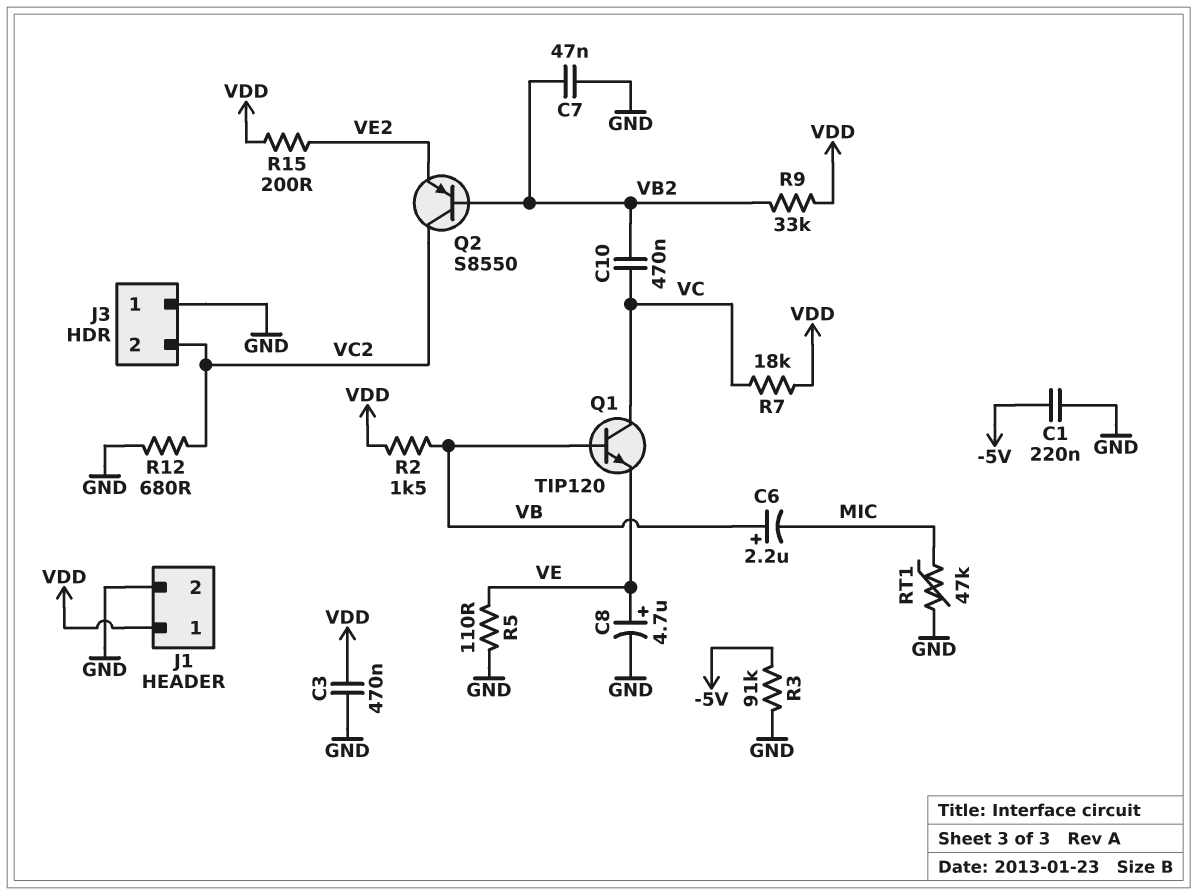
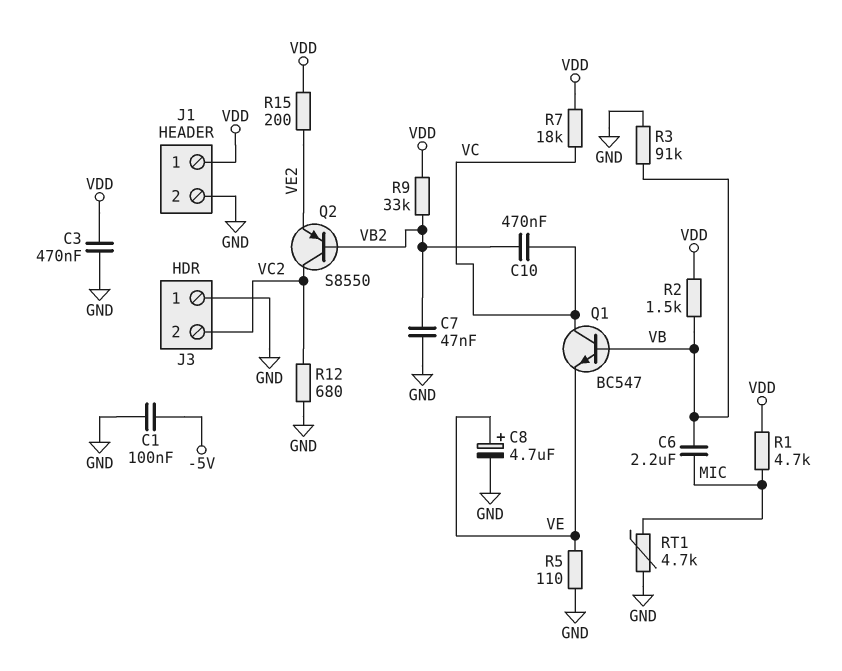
C1: 220nF (-5V, GND) -> 100nF (-5V, GND)
C6: 2.2uF (plus VB, minus MIC) -> 2.2uF (MIC, VB)
Q1: NPN TIP120 (B VB, C VC, E VE) -> NPN BC547 (B VB, C VC, E VE)
R1: none -> 4.7k (MIC, VDD)
R3: 91k (-5V, GND) -> 91k (GND, VB)
RT1: 47k (GND, MIC) -> 4.7k (GND, MIC)

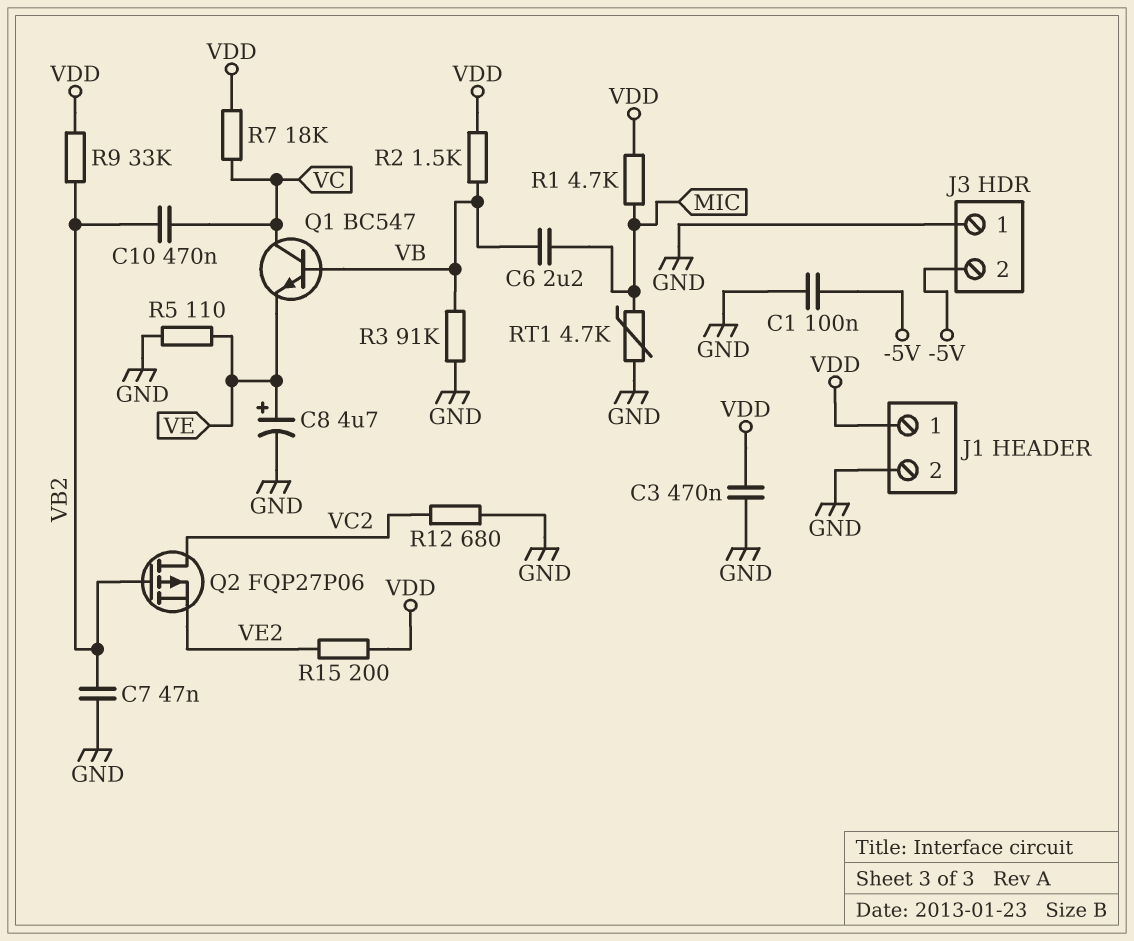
J3 pin 2: VC2 -> -5V
Q2: PNP S8550 (B VB2, C VC2, E VE2) -> PMOS FQP27P06 (G VB2, D VC2, S VE2)

